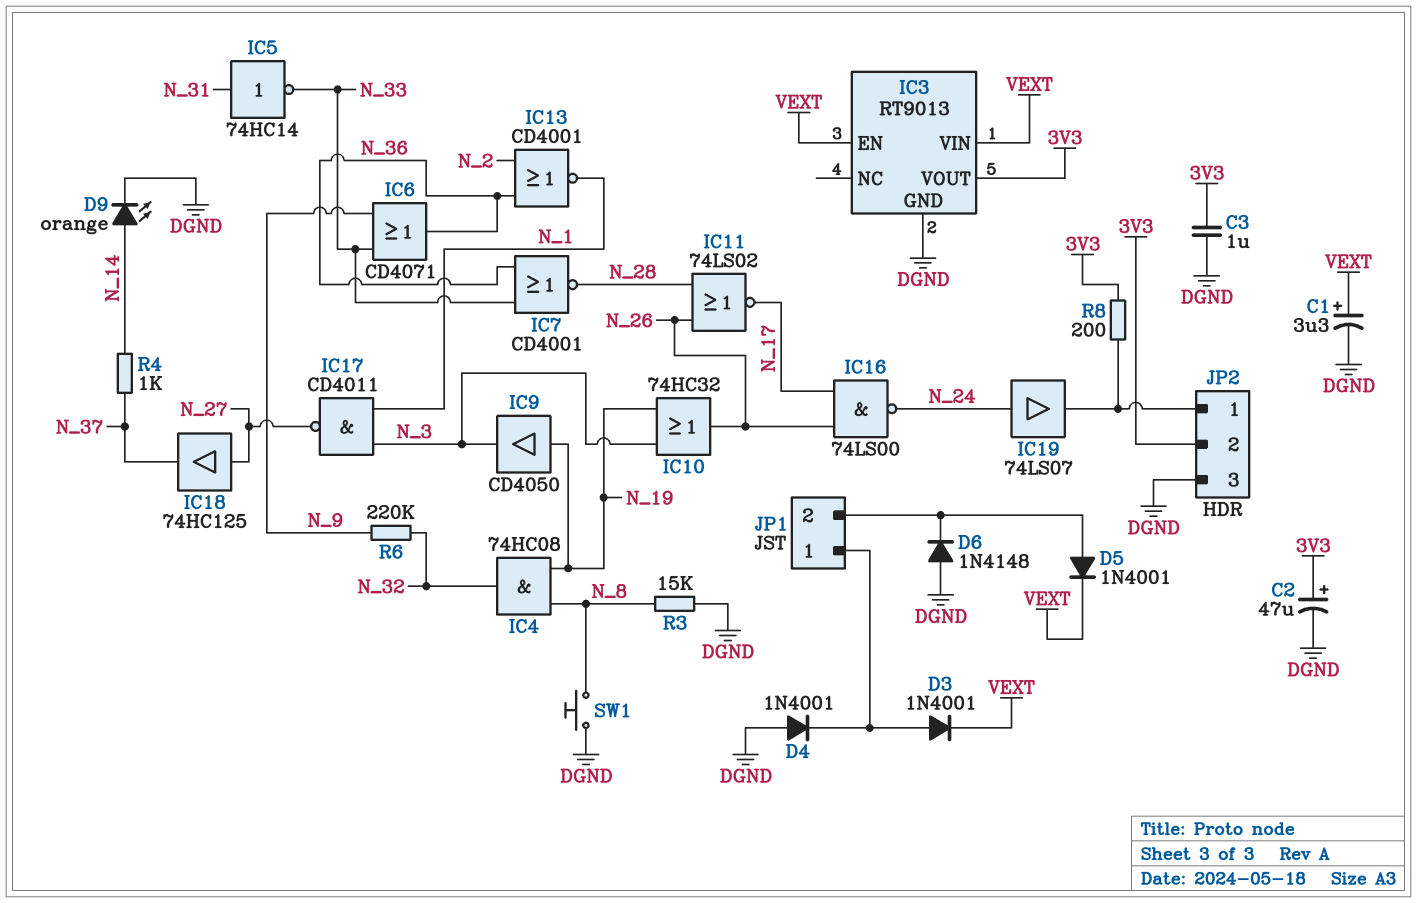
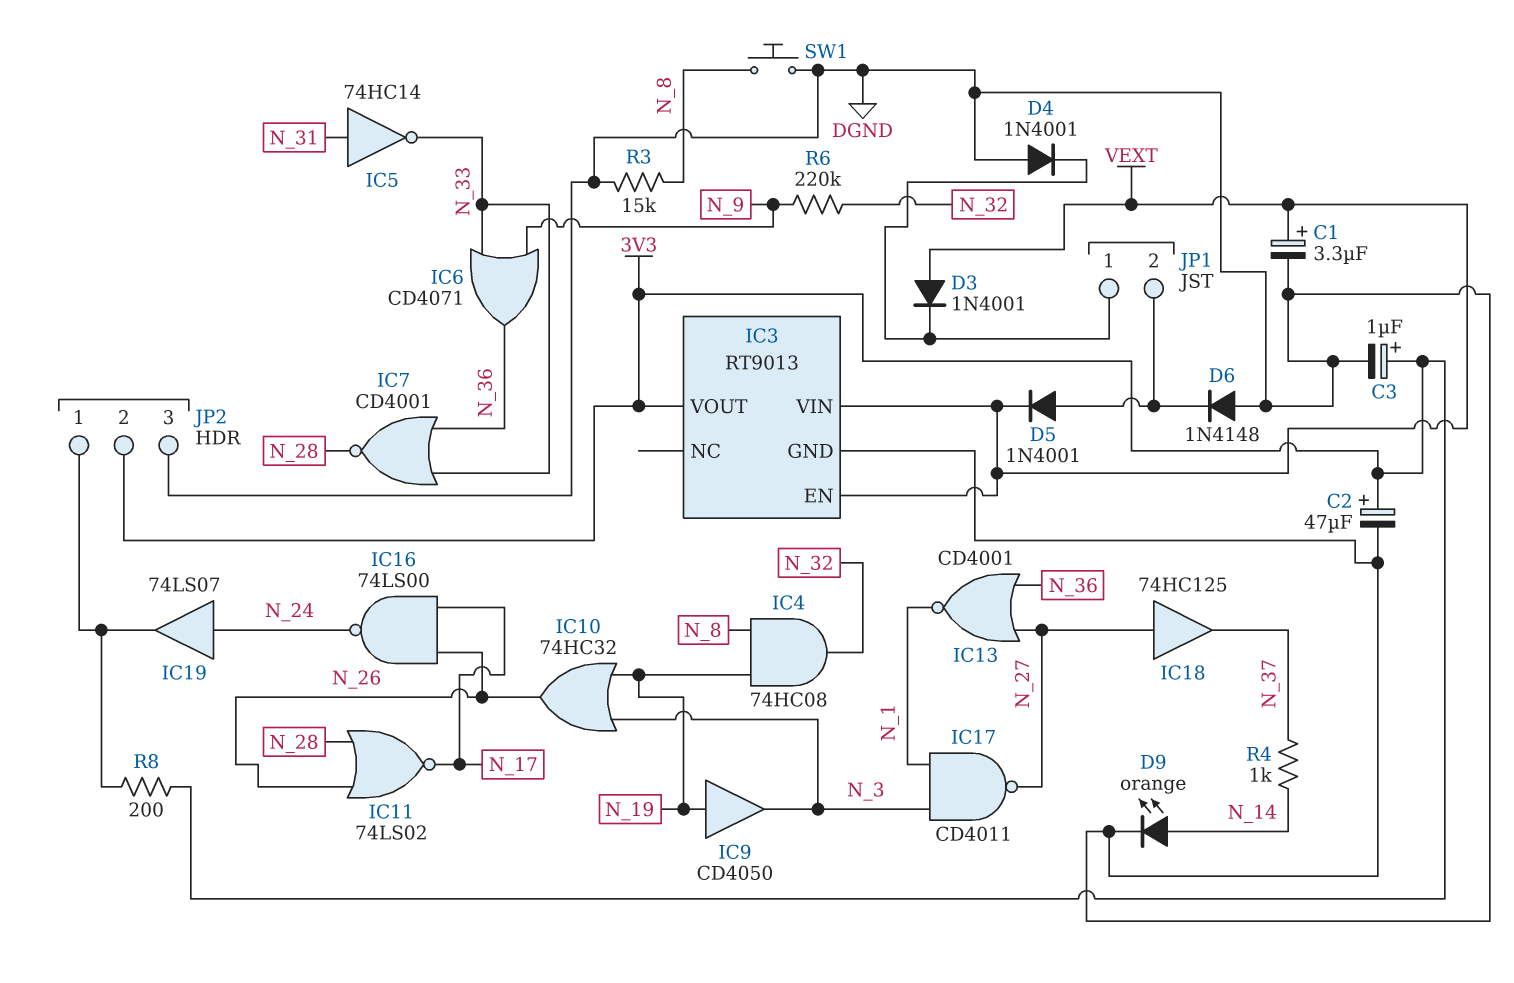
C3: 1uF (3V3, DGND) -> 1uF (plus 3V3, minus DGND)
D3: diode 1N4001 (A JP1/1, K VEXT) -> diode 1N4001 (A VEXT, K JP1/1)
IC13: NOR CD4001 (in N_2, in N_36, out N_1) -> NOR CD4001 (in N_27, in N_36, out N_1)

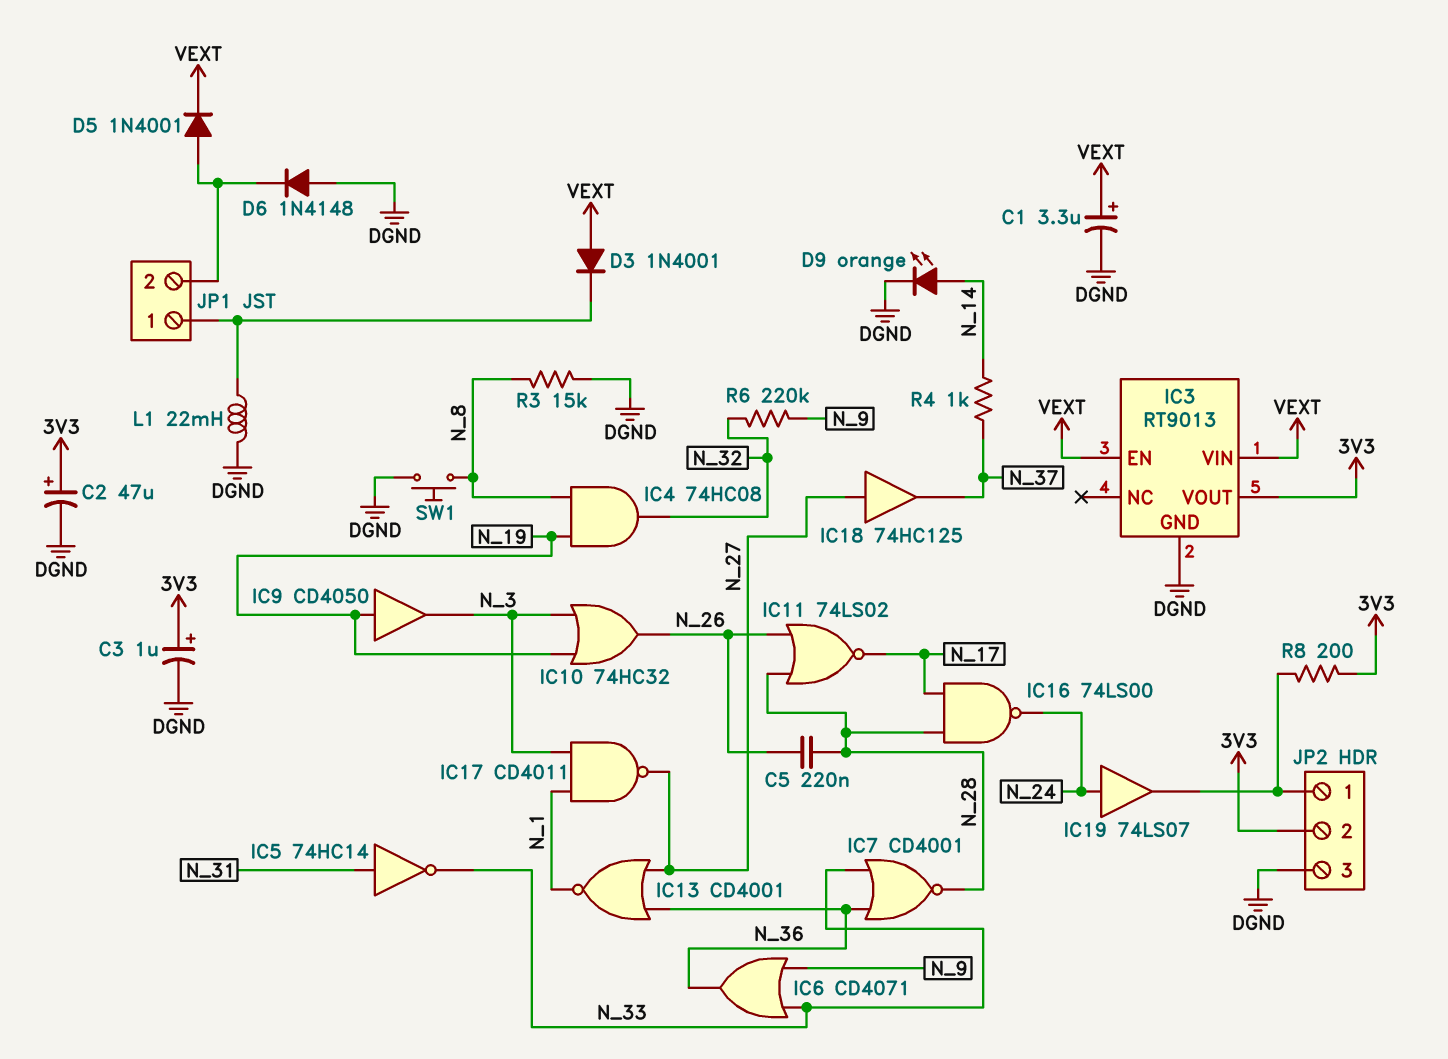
C5: none -> 220nF (N_26, N_28)
D4: diode 1N4001 (A DGND, K JP1/1) -> none
IC16: NAND 74LS00 (in N_17, in N_26, out N_24) -> NAND 74LS00 (in N_17, in N_28, out N_24)
L1: none -> 22mH (DGND, JP1/1)

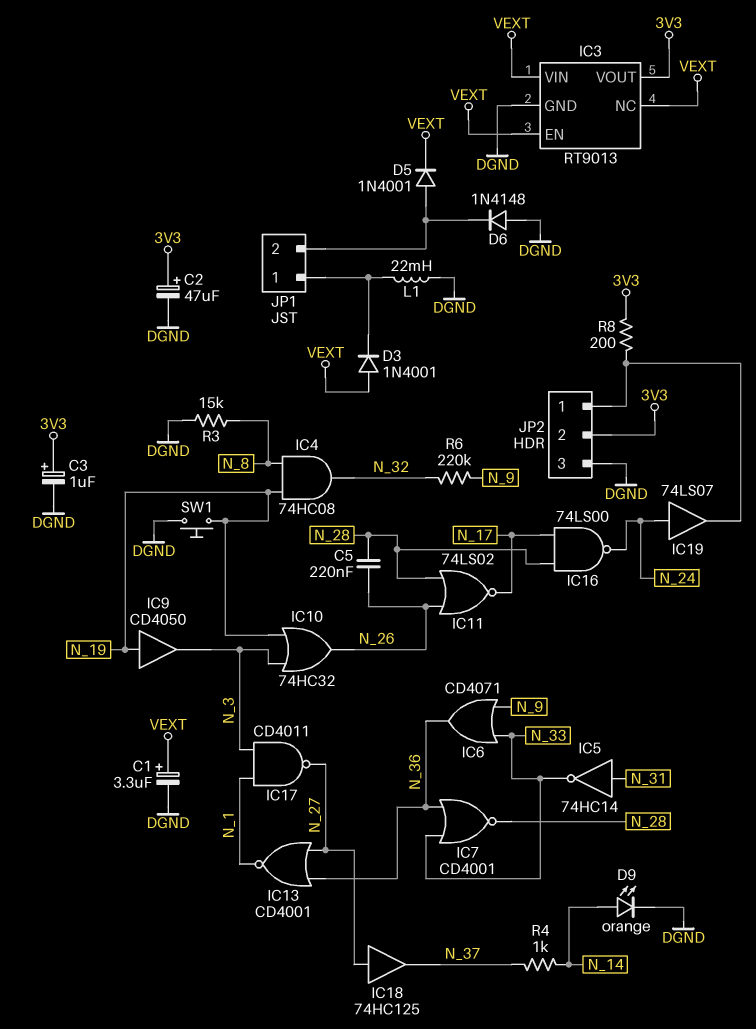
IC3 pin NC: none -> VEXT
SW1: button (DGND, N_8) -> button (DGND, N_19)

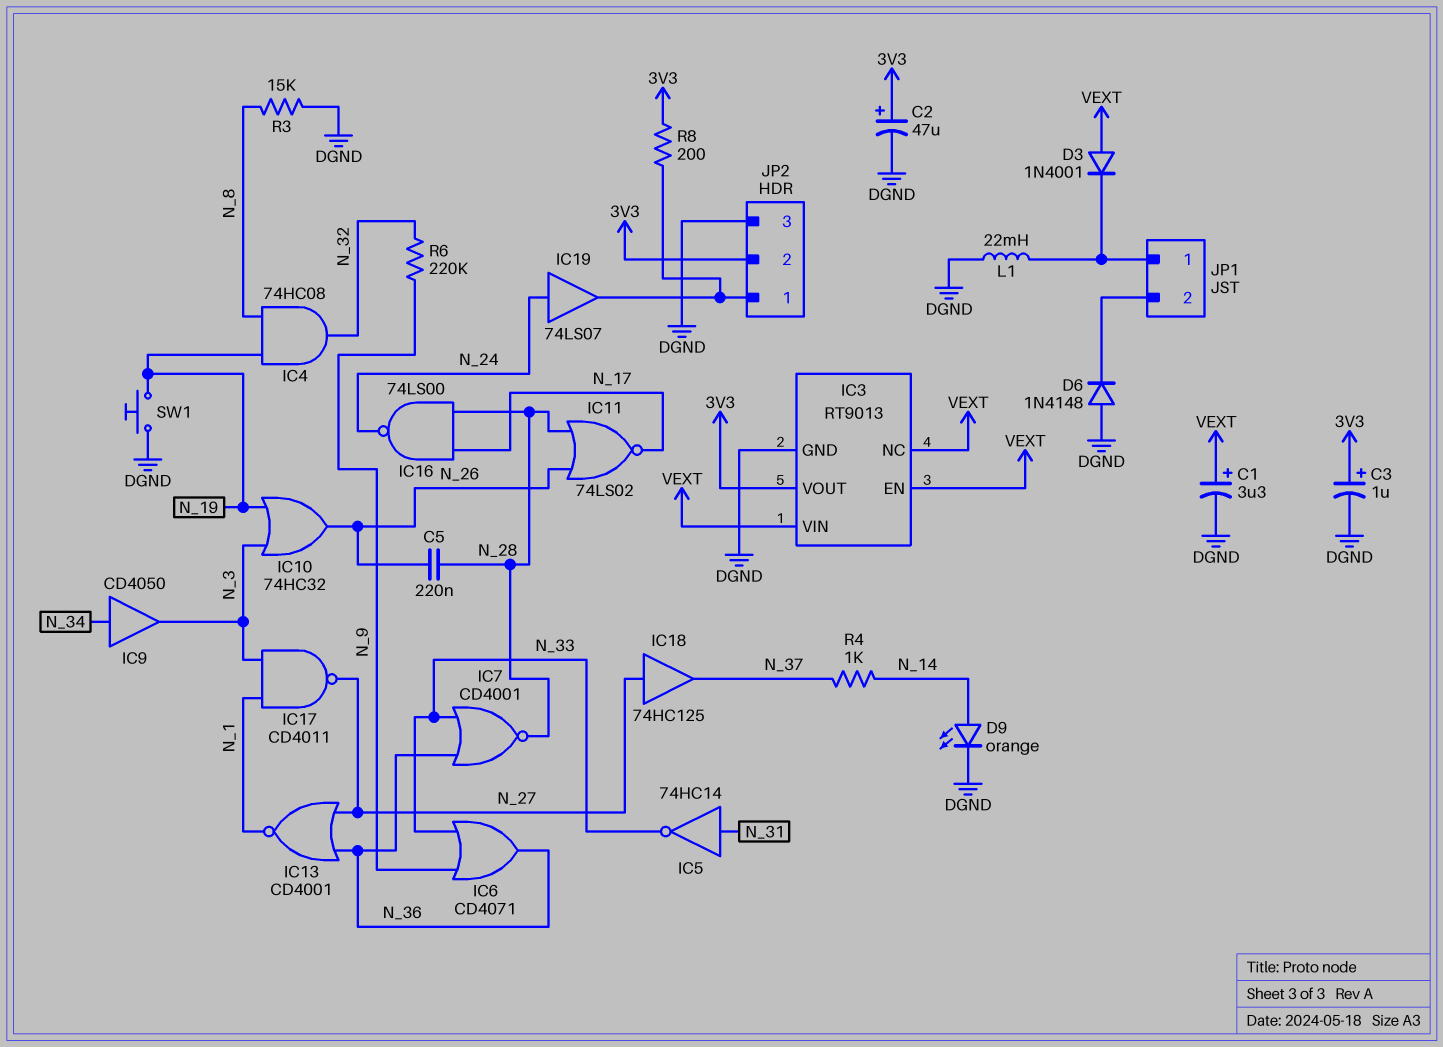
D5: diode 1N4001 (A JP1/2, K VEXT) -> none
IC9: buffer CD4050 (in N_19, out N_3) -> buffer CD4050 (in N_34, out N_3)

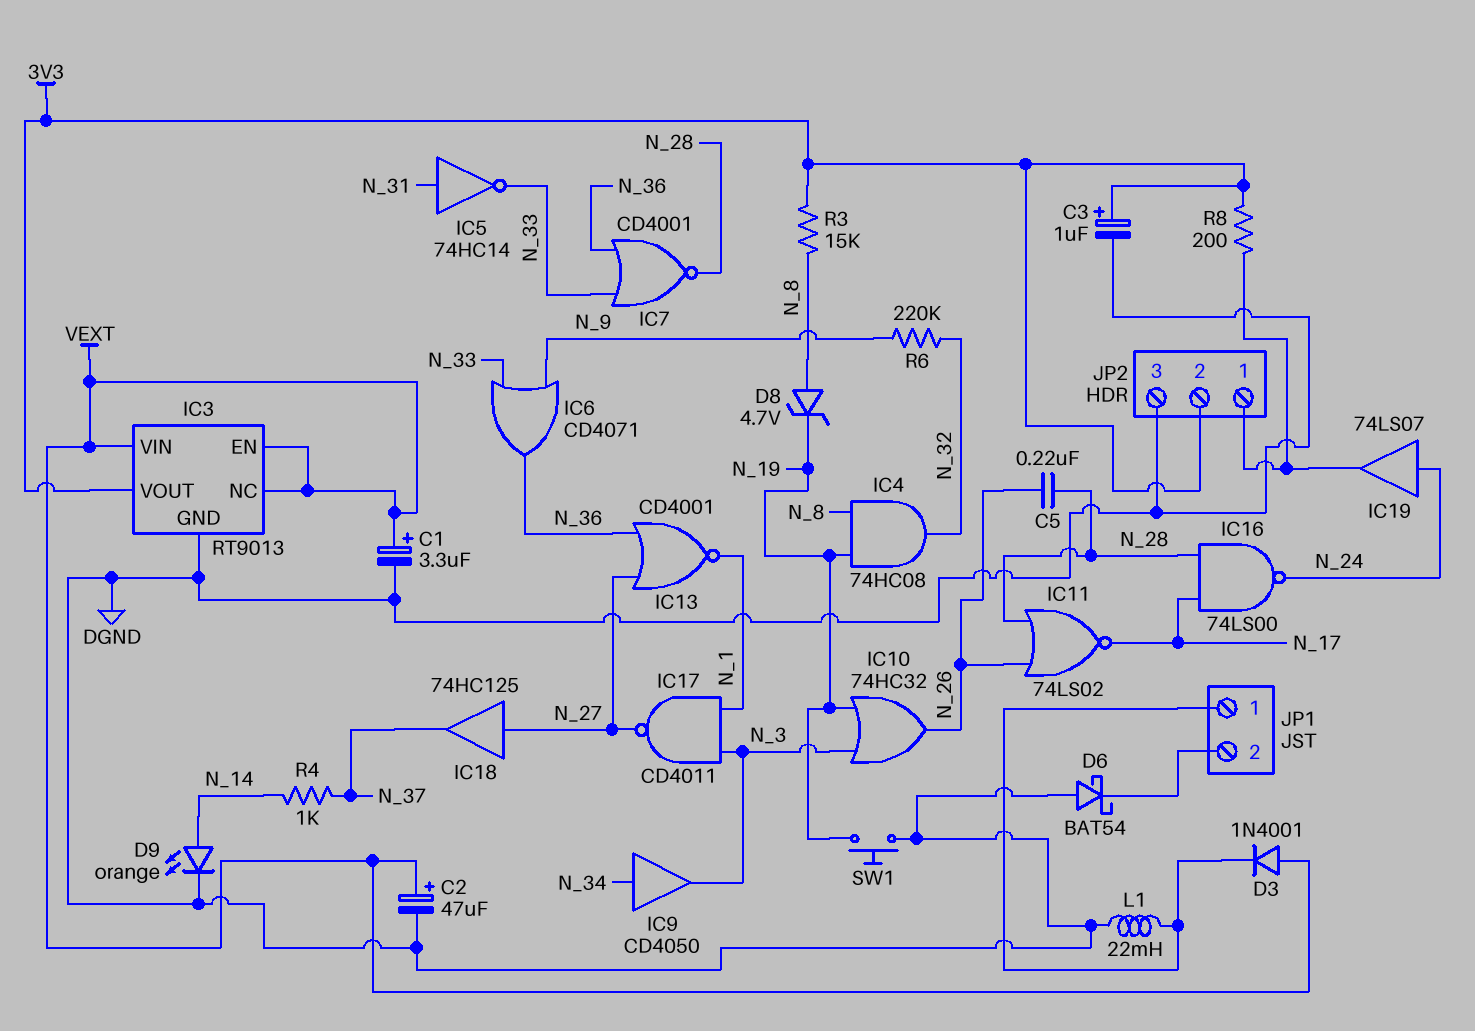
C2: 47uF (plus 3V3, minus DGND) -> 47uF (plus VEXT, minus DGND)
D6: diode 1N4148 (A DGND, K JP1/2) -> schottky BAT54 (A DGND, K JP1/2)
D8: none -> zener 4.7V (A N_8, K N_19)
R3: 15k (DGND, N_8) -> 15k (3V3, N_8)

